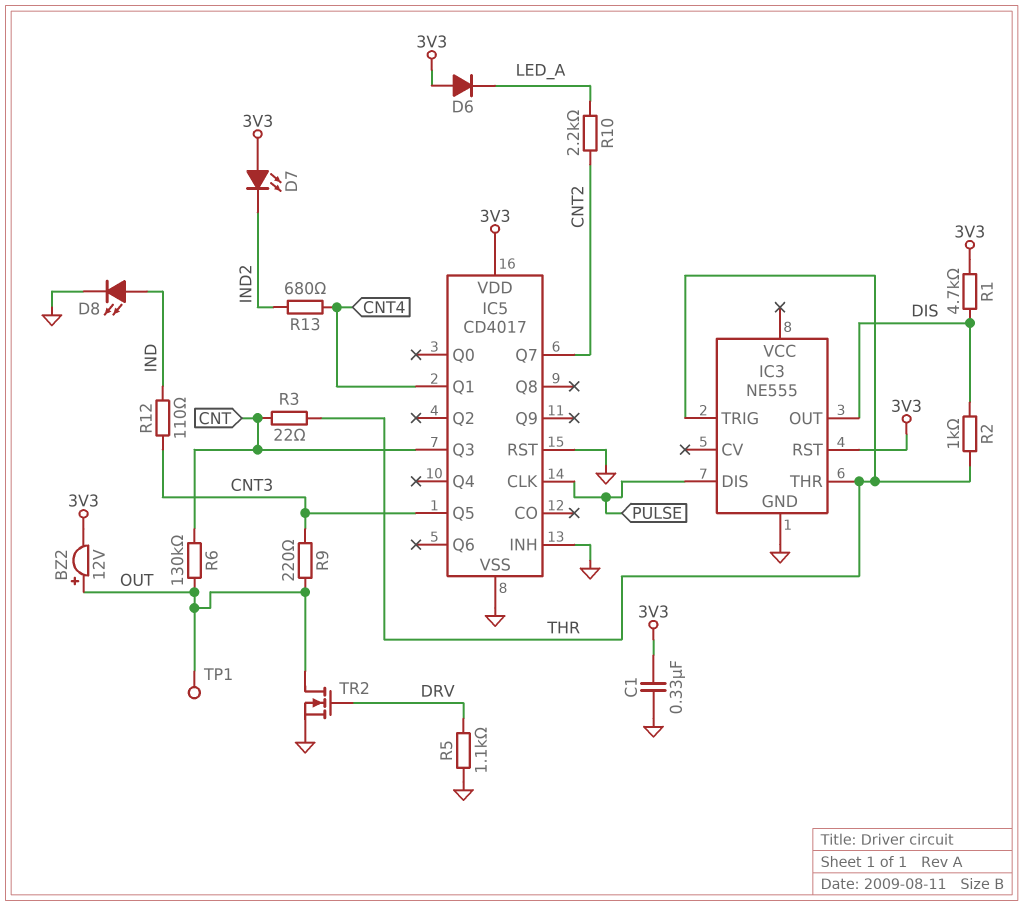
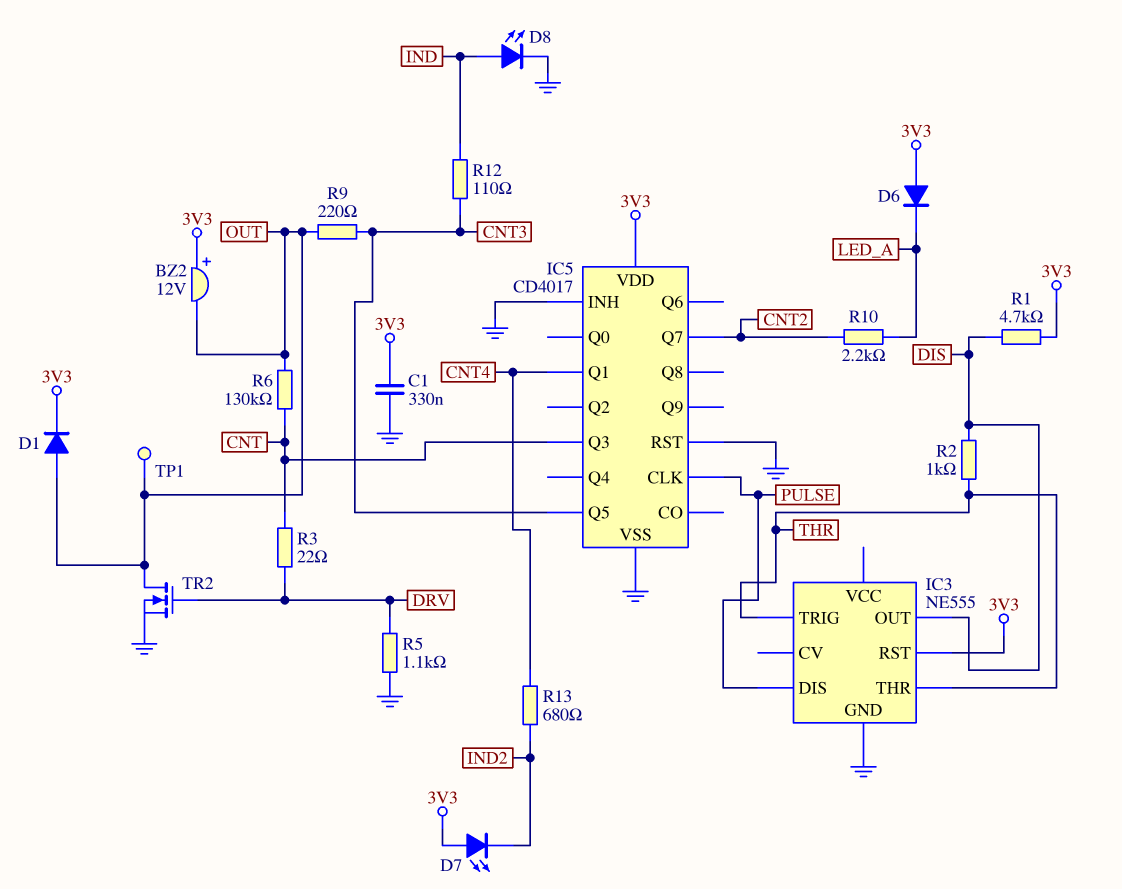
BZ2: buzzer 12V (plus OUT, minus 3V3) -> buzzer 12V (plus 3V3, minus OUT)
D1: none -> diode (A OUT, K 3V3)
R3: 22 (CNT, THR) -> 22 (CNT, DRV)

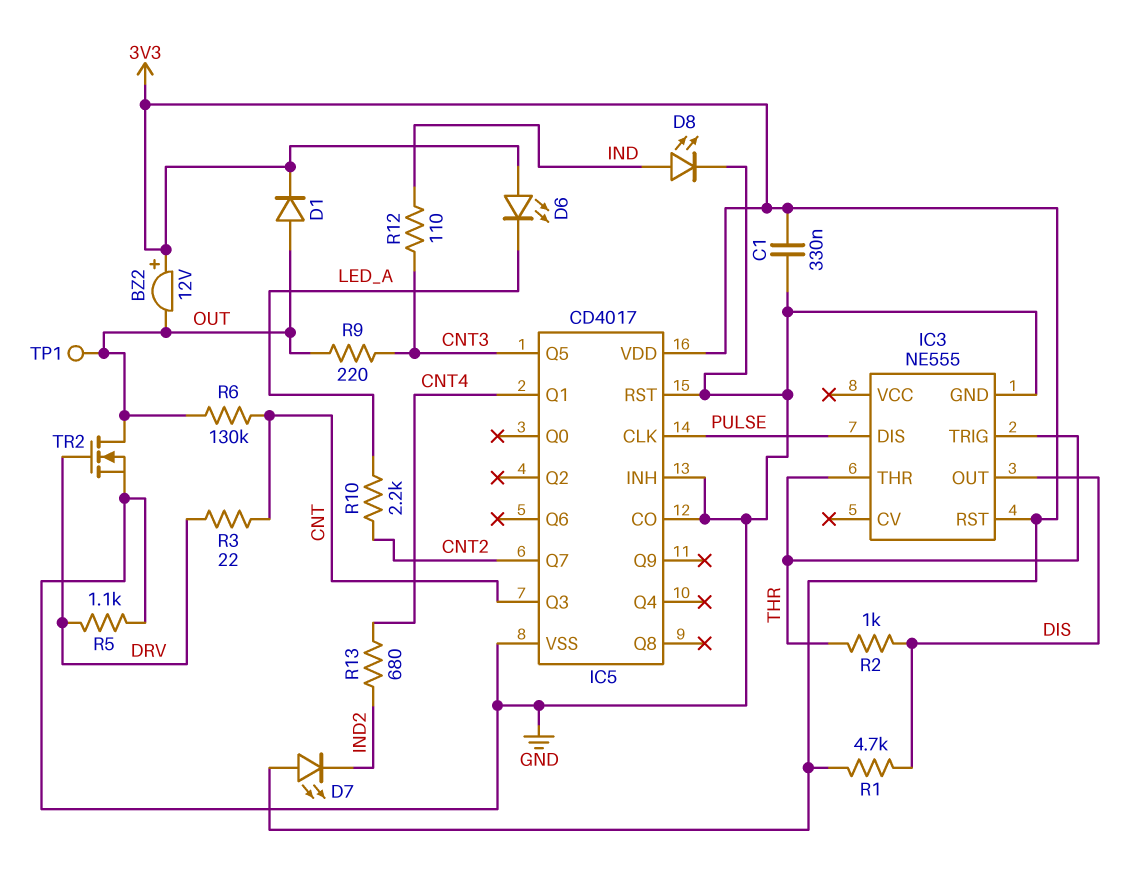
D6: diode (A 3V3, K LED_A) -> LED (A 3V3, K LED_A)
IC5 pin CO: none -> GND

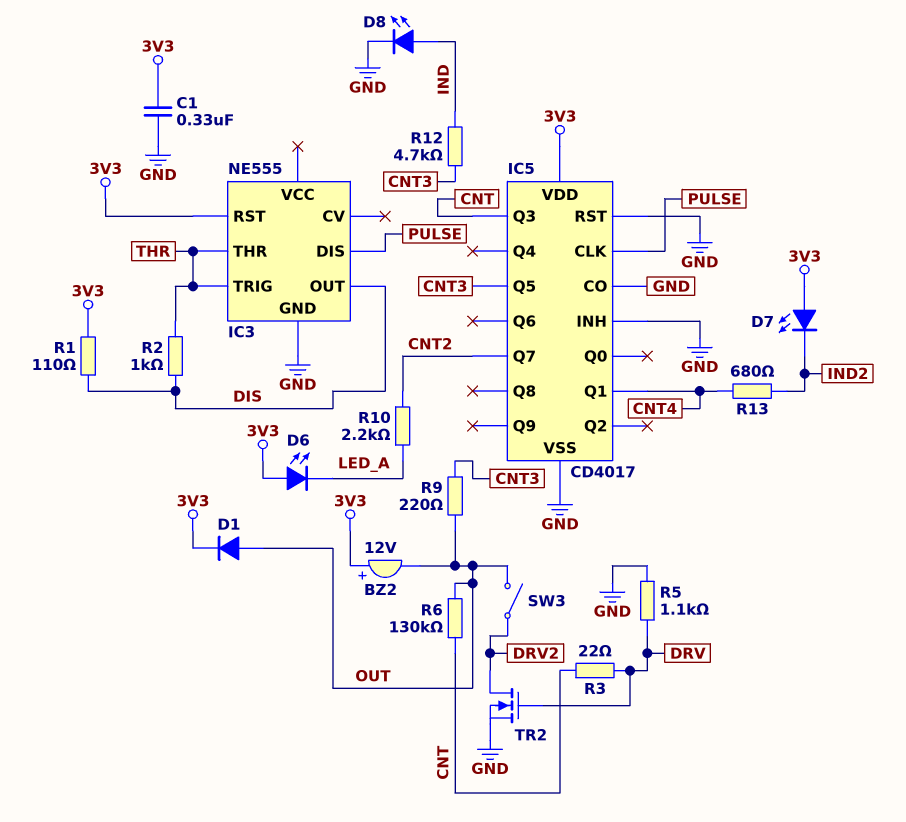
R1: 4.7k (3V3, DIS) -> 110 (3V3, DIS)
R12: 110 (CNT3, IND) -> 4.7k (CNT3, IND)
SW3: none -> switch (DRV2, OUT)
TP1: test point (OUT) -> none
TR2: NMOS (G DRV, D OUT, S GND) -> NMOS (G DRV, D DRV2, S GND)

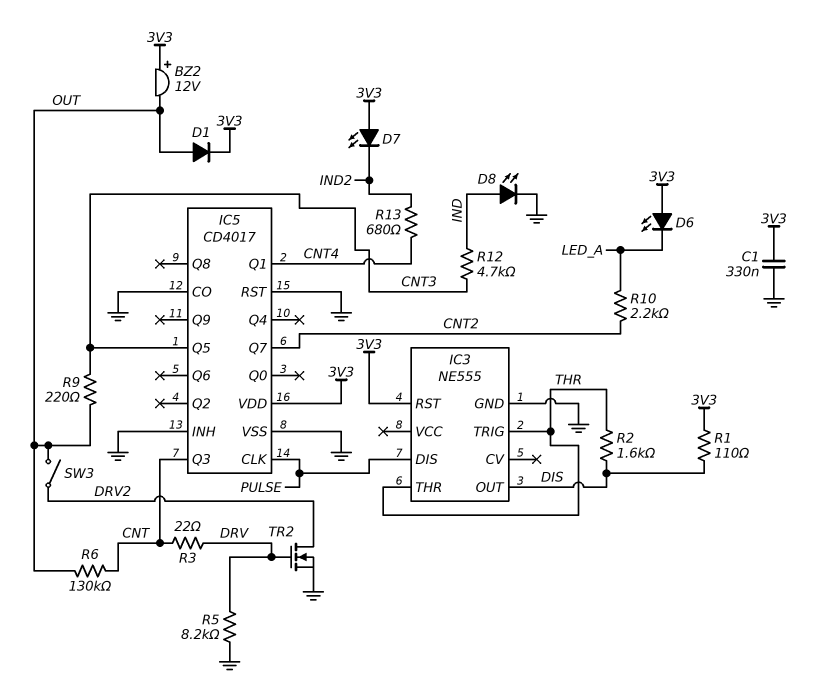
R2: 1k (DIS, THR) -> 1.6k (DIS, THR)
R5: 1.1k (DRV, GND) -> 8.2k (DRV, GND)

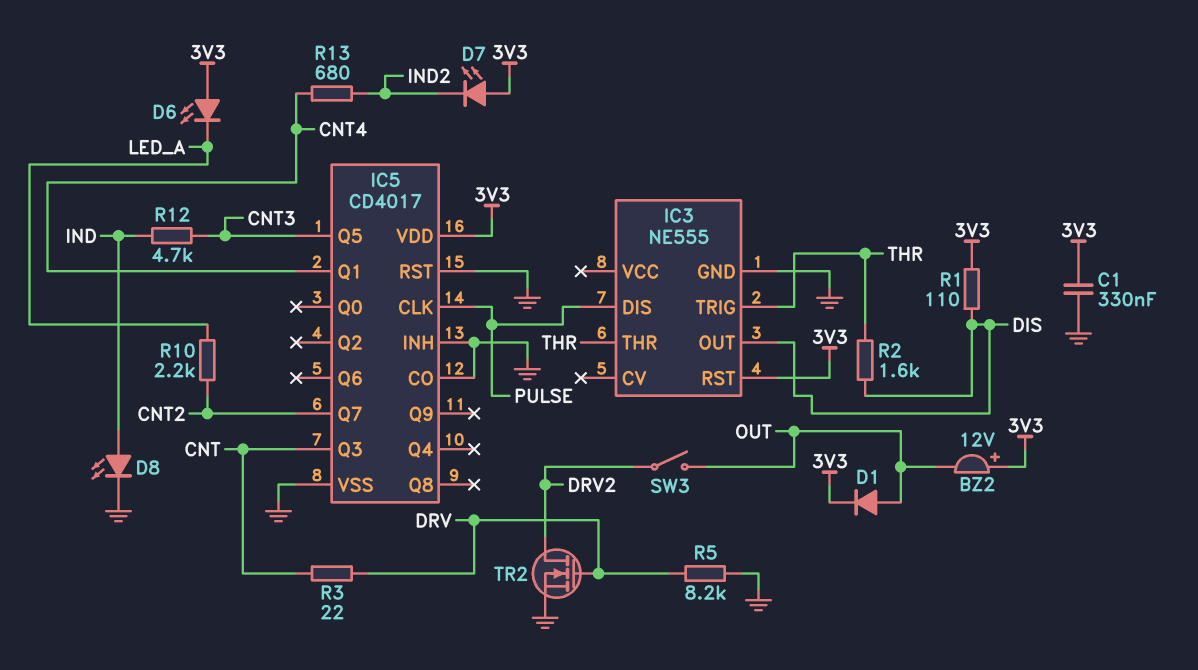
R6: 130k (CNT, OUT) -> none
R9: 220 (CNT3, OUT) -> none

